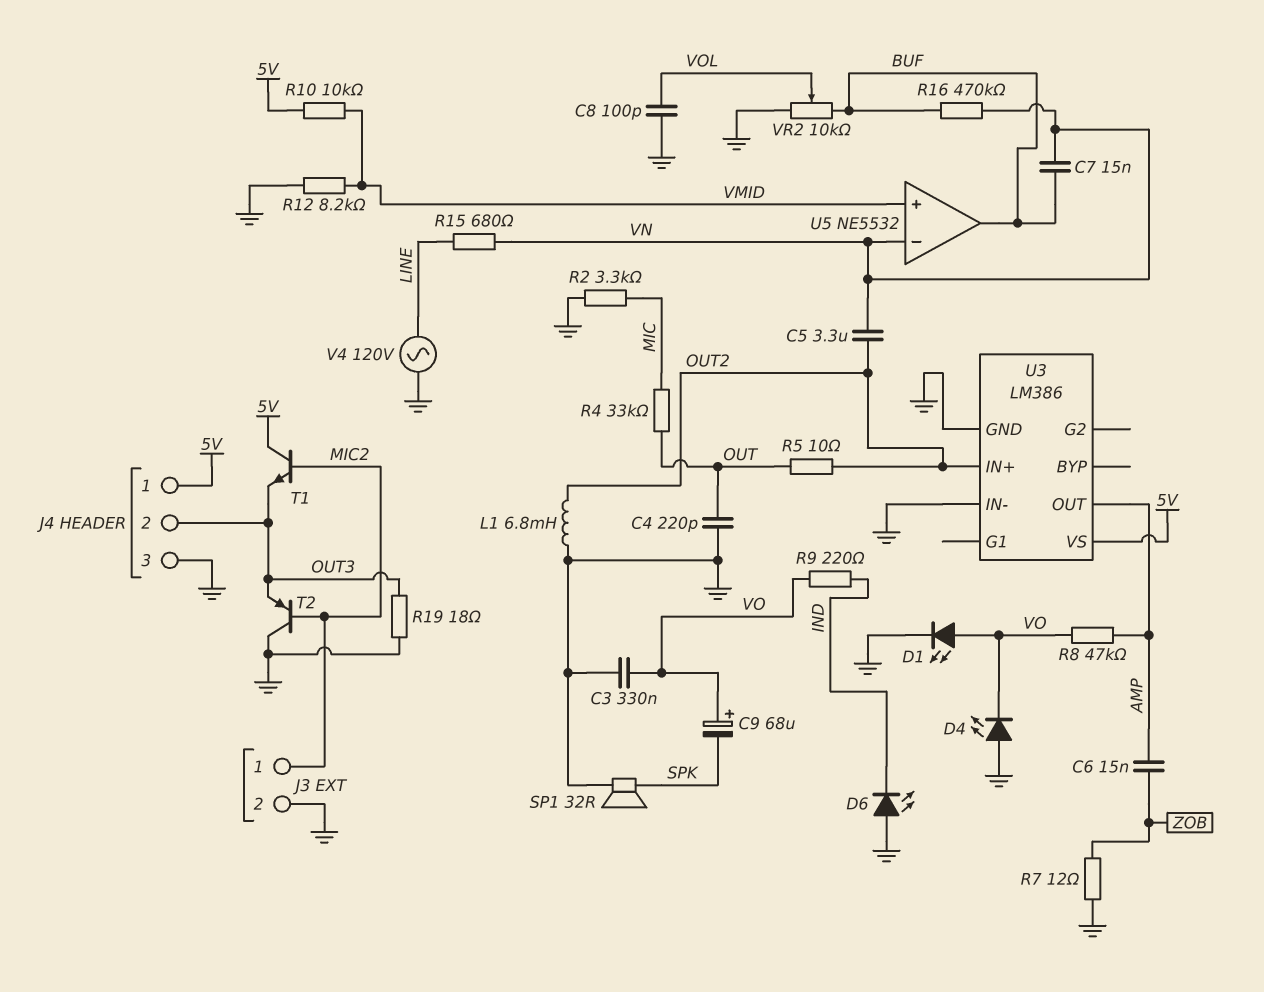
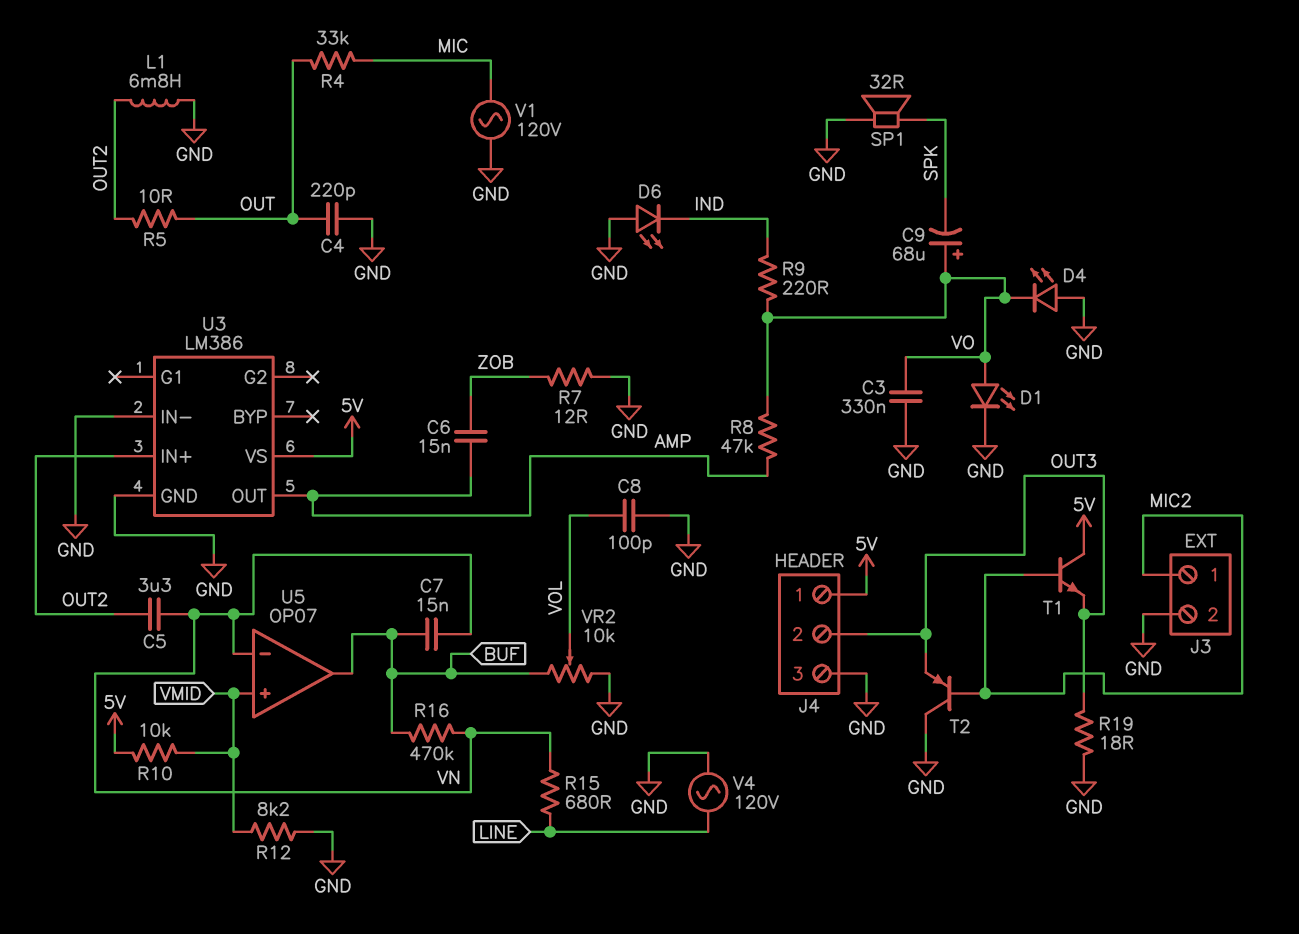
R2: 3.3k (GND, MIC) -> none
U5: NE5532 -> OP07
V1: none -> AC 120V (GND, MIC)

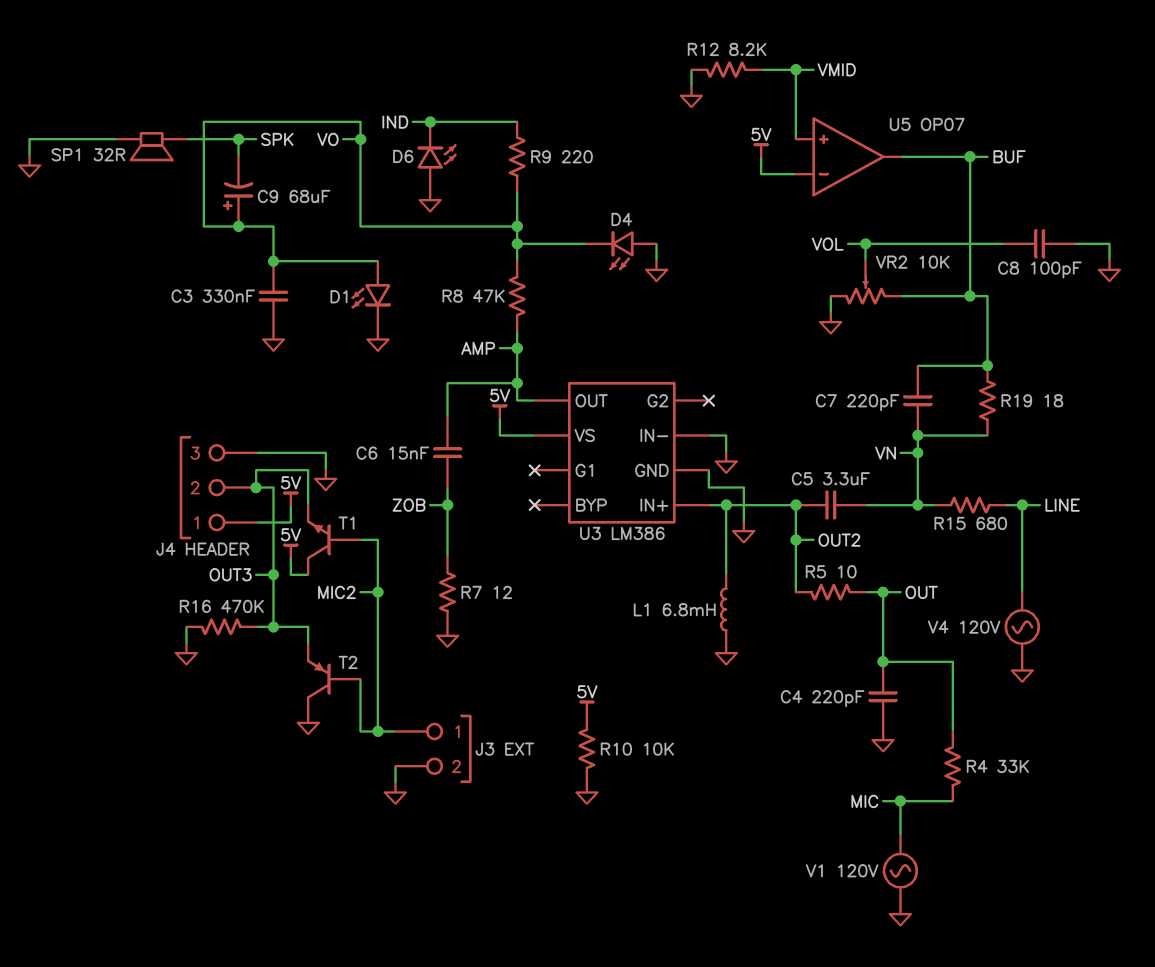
C7: 15nF (BUF, VN) -> 220pF (BUF, VN)
R10: 10k (5V, VMID) -> 10k (5V, GND)
R16: 470k (BUF, VN) -> 470k (GND, OUT3)
R19: 18 (GND, OUT3) -> 18 (BUF, VN)
U5 pin in-: VN -> 5V

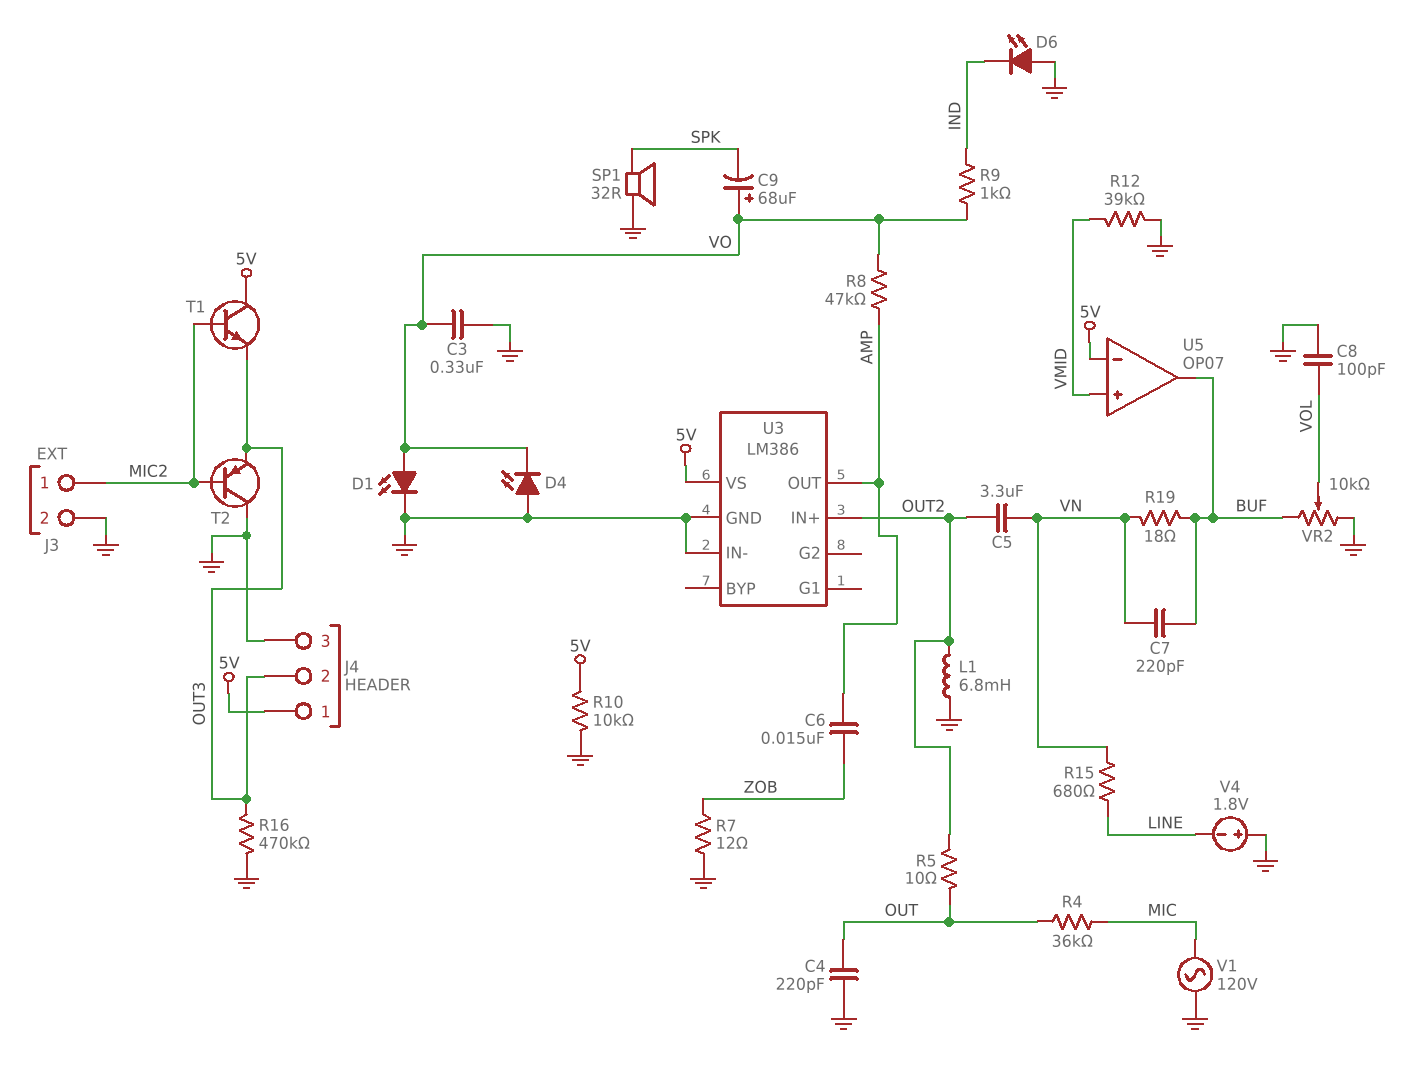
R4: 33k (MIC, OUT) -> 36k (MIC, OUT)
R9: 220 (IND, VO) -> 1k (IND, VO)
R12: 8.2k (GND, VMID) -> 39k (GND, VMID)
V4: AC 120V (GND, LINE) -> 1.8V (plus GND, minus LINE)

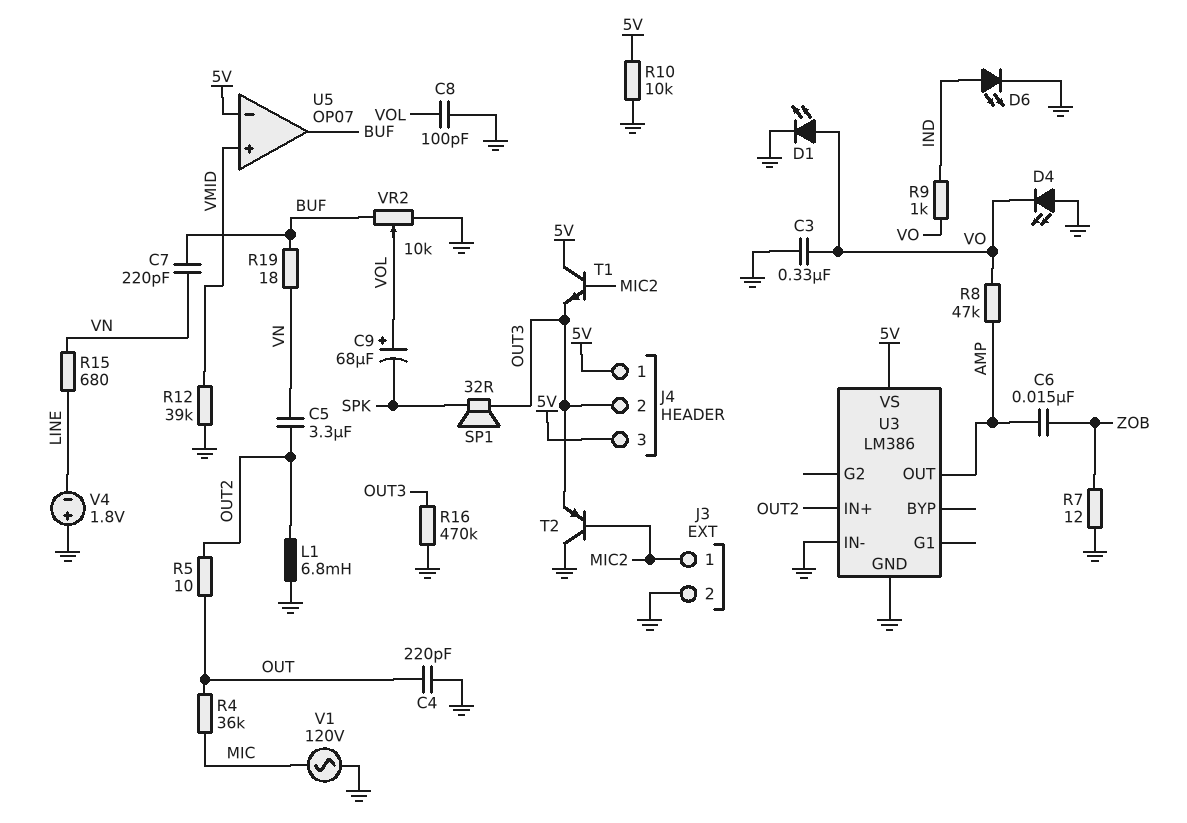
C9: 68uF (plus VO, minus SPK) -> 68uF (plus VOL, minus SPK)
D6: LED (A GND, K IND) -> LED (A IND, K GND)
J4 pin 3: GND -> 5V
SP1: speaker 32R (GND, SPK) -> speaker 32R (OUT3, SPK)

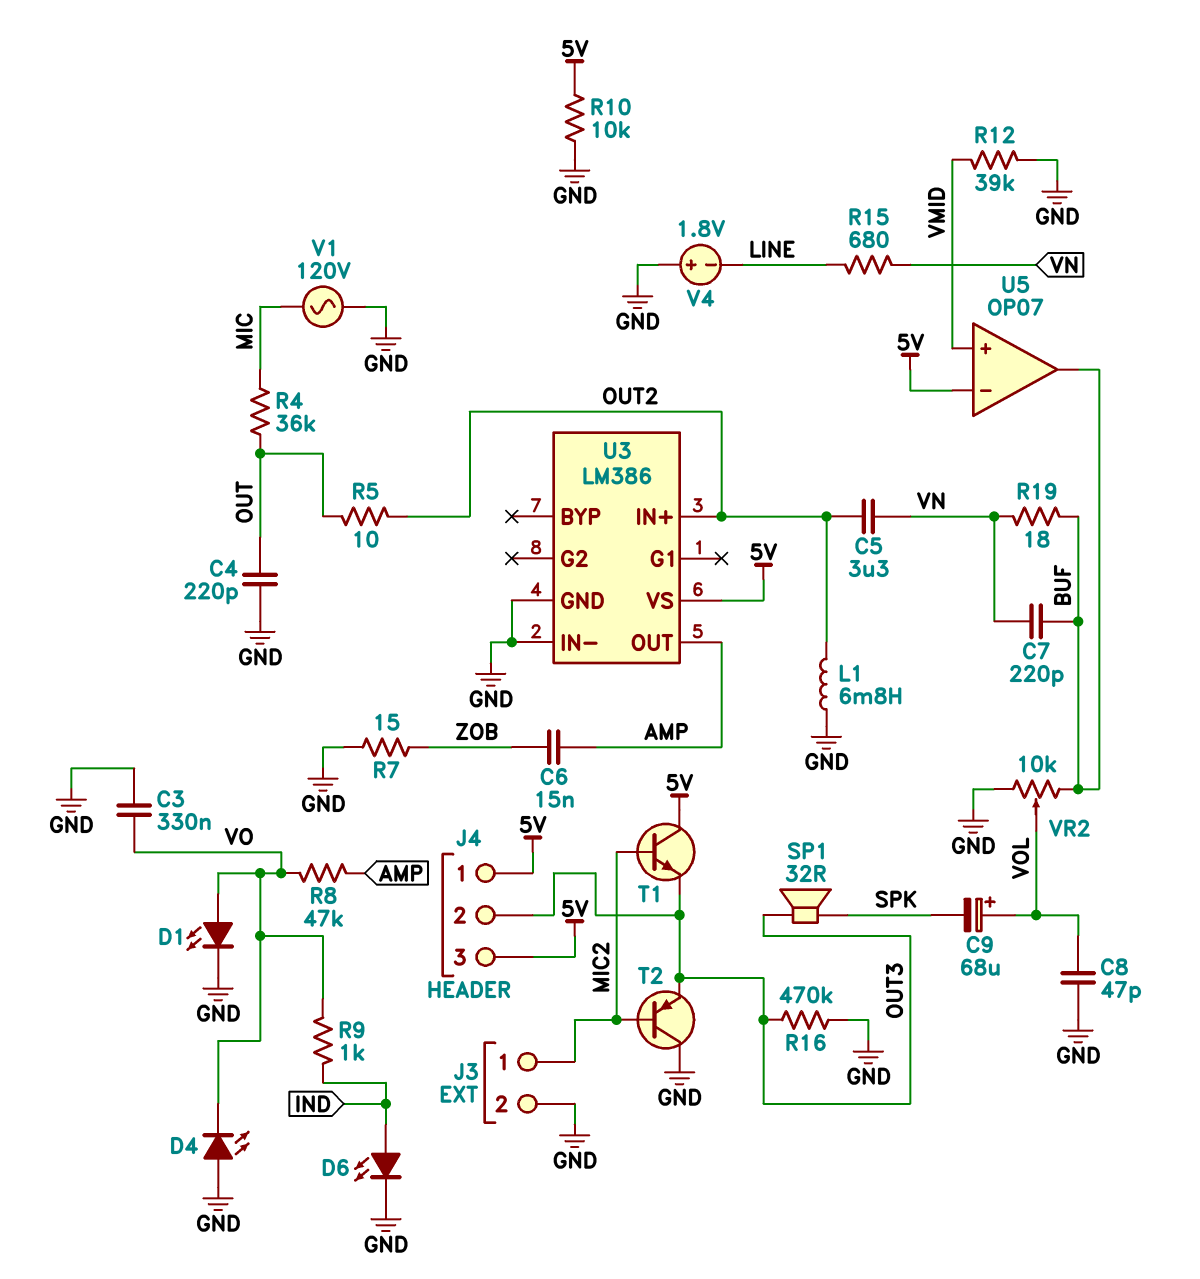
C8: 100pF (GND, VOL) -> 47pF (GND, VOL)
R7: 12 (GND, ZOB) -> 15 (GND, ZOB)

